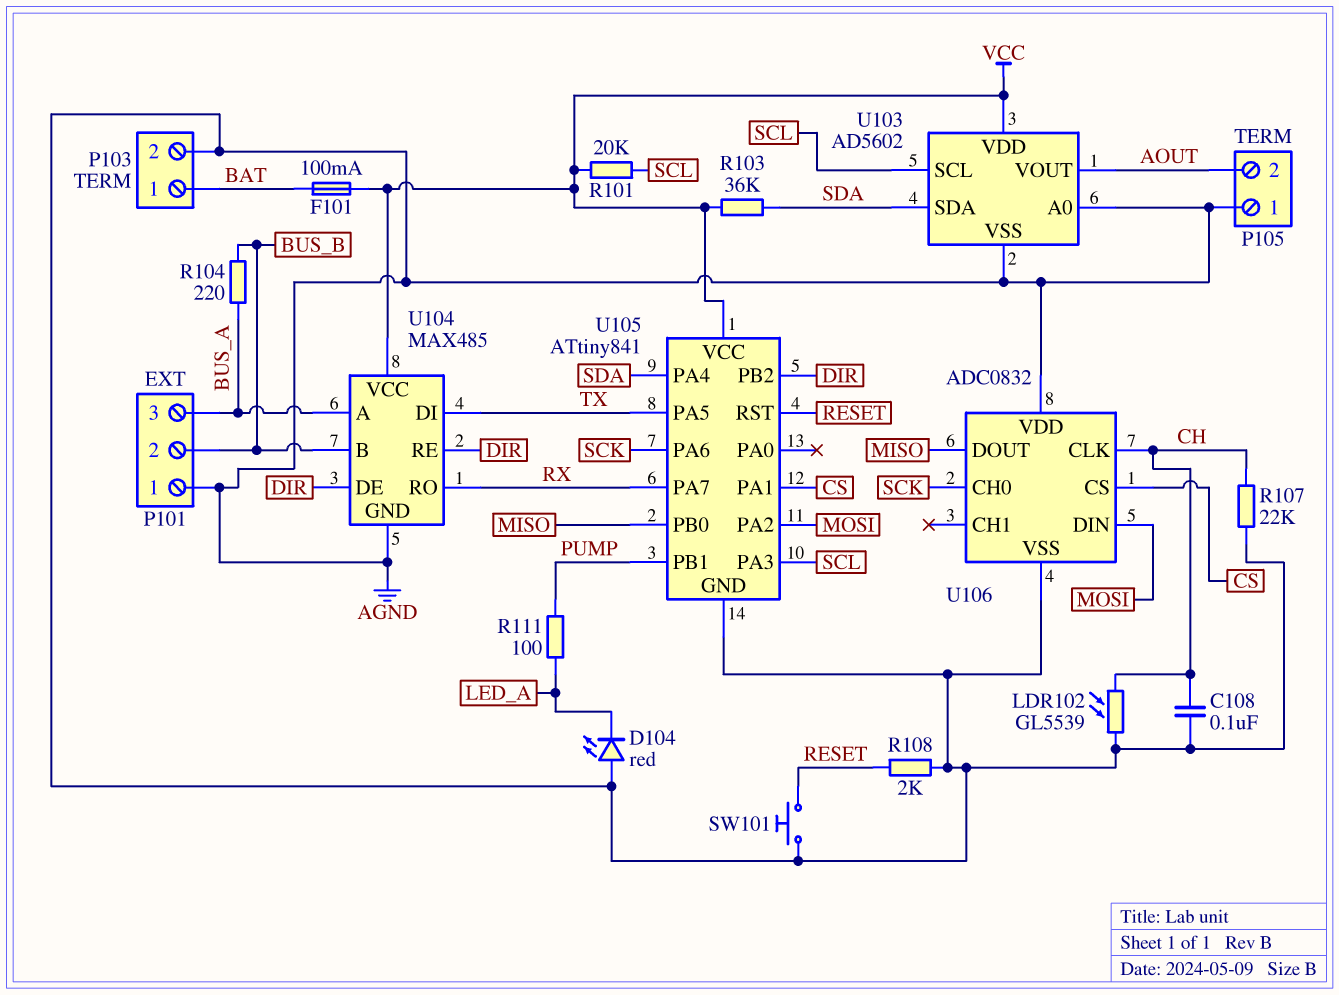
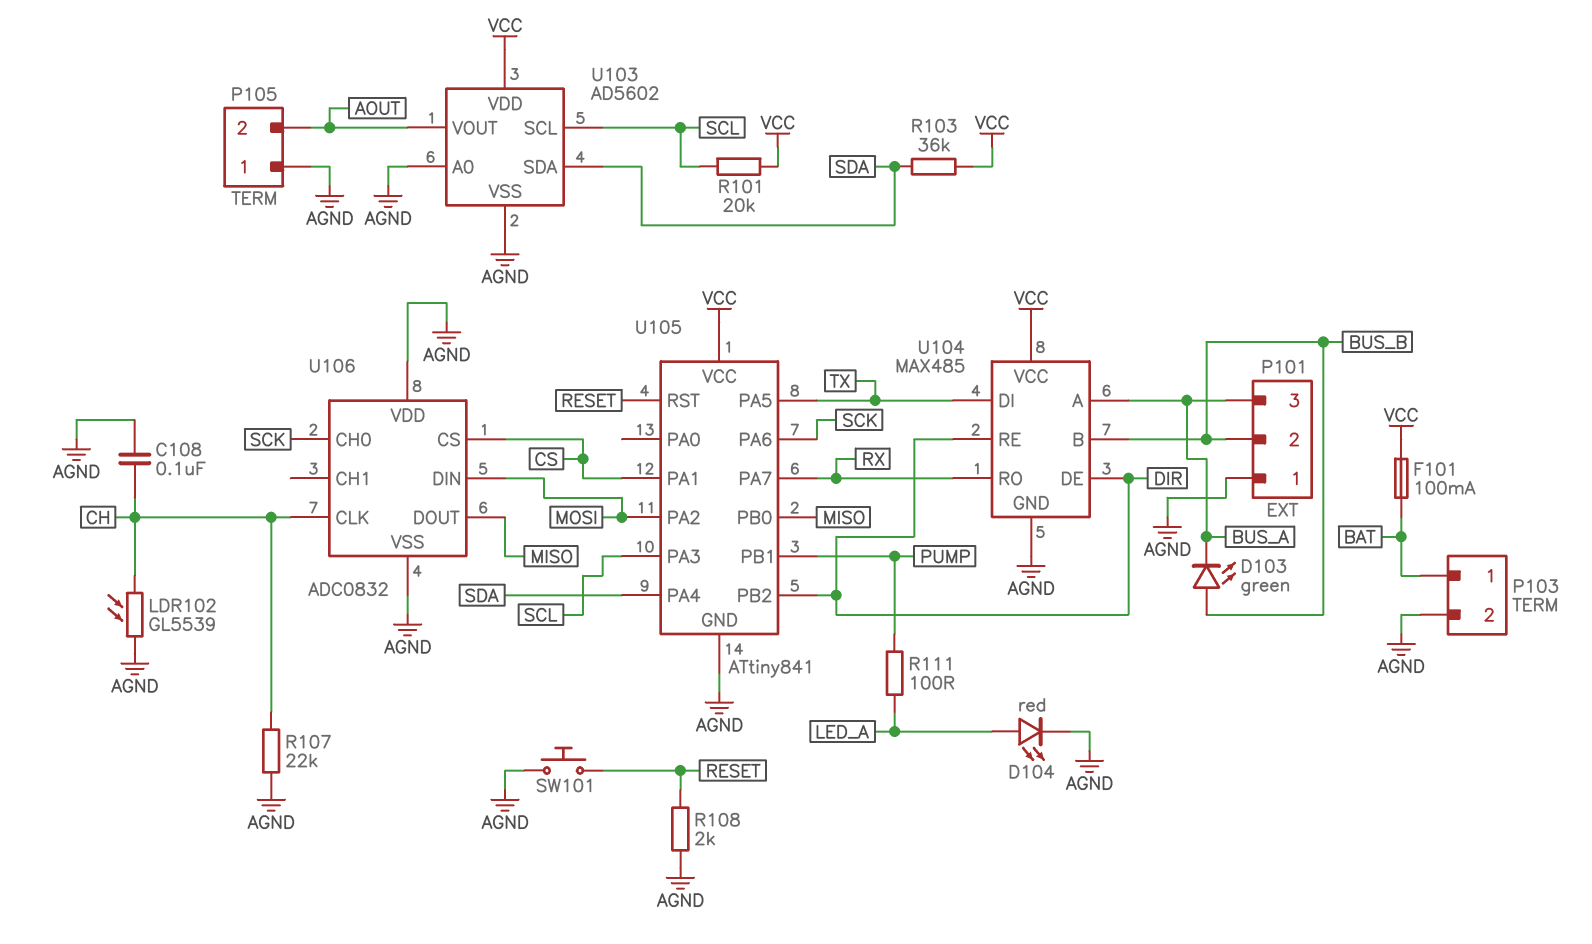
D103: none -> LED green (A BUS_B, K BUS_A)
D104: LED red (A AGND, K LED_A) -> LED red (A LED_A, K AGND)
R104: 220 (BUS_A, BUS_B) -> none

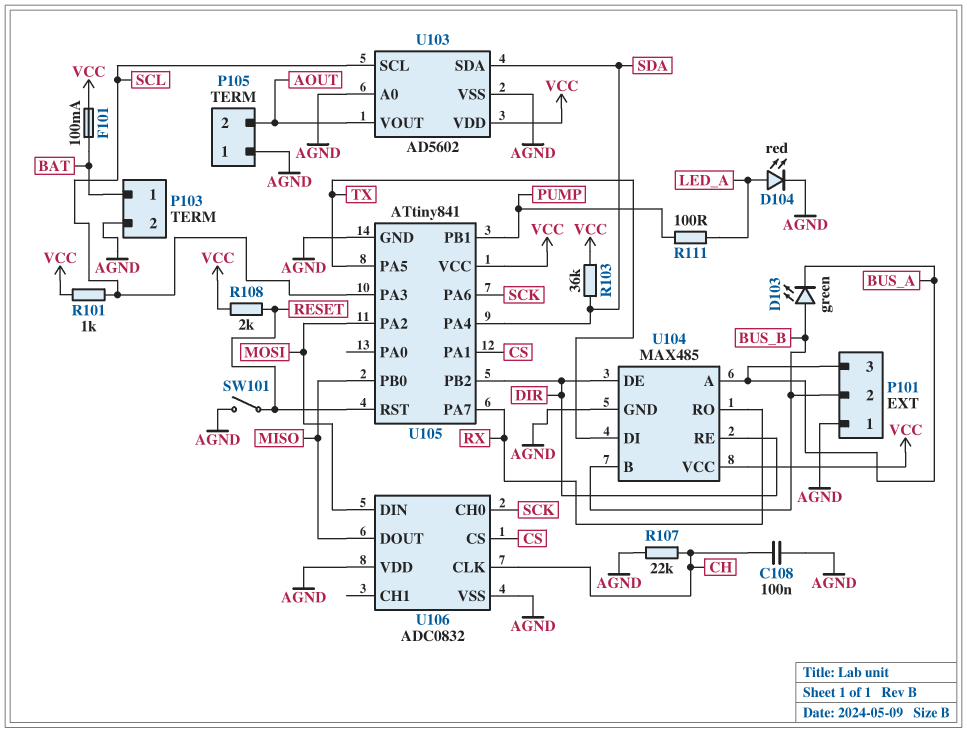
LDR102: GL5539 (AGND, CH) -> none
R101: 20k (SCL, VCC) -> 1k (SCL, VCC)
R108: 2k (AGND, RESET) -> 2k (RESET, VCC)
SW101: button (AGND, RESET) -> switch (AGND, RESET)

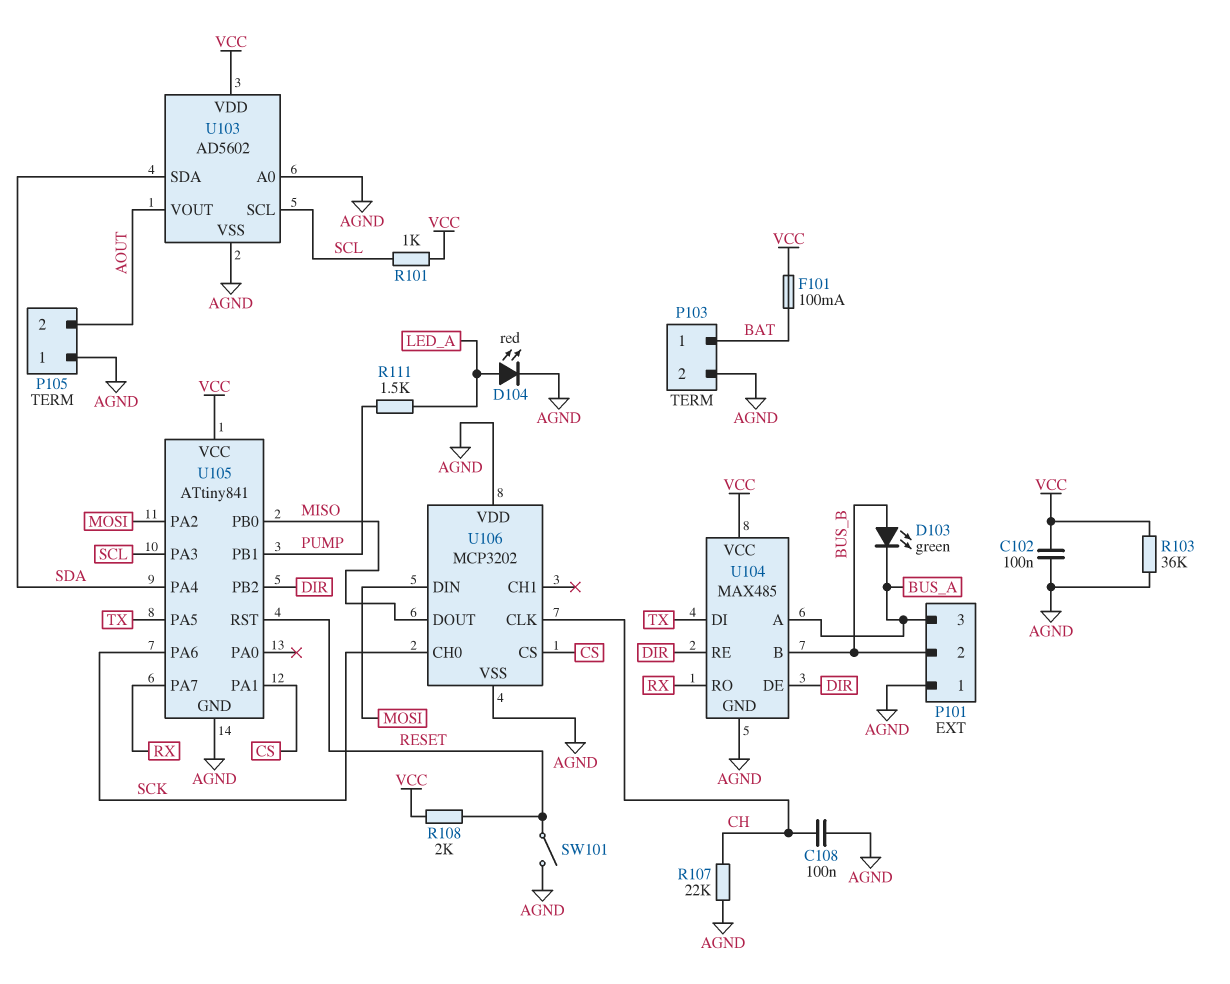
C102: none -> 100nF (AGND, VCC)
R103: 36k (SDA, VCC) -> 36k (AGND, VCC)
R111: 100 (LED_A, PUMP) -> 1.5k (LED_A, PUMP)
U106: ADC0832 -> MCP3202

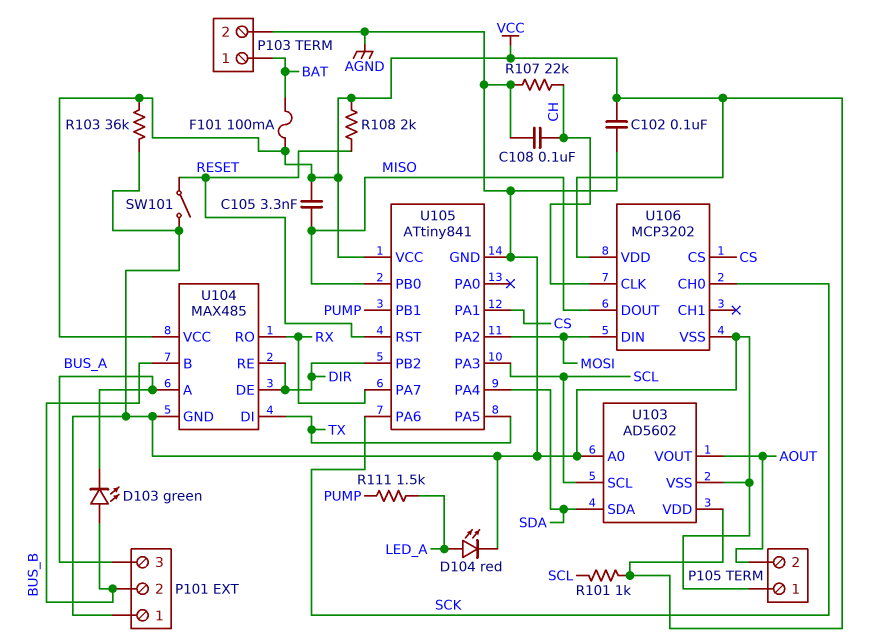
C105: none -> 3.3nF (MISO, VCC)
U106 pin VDD: AGND -> VCC

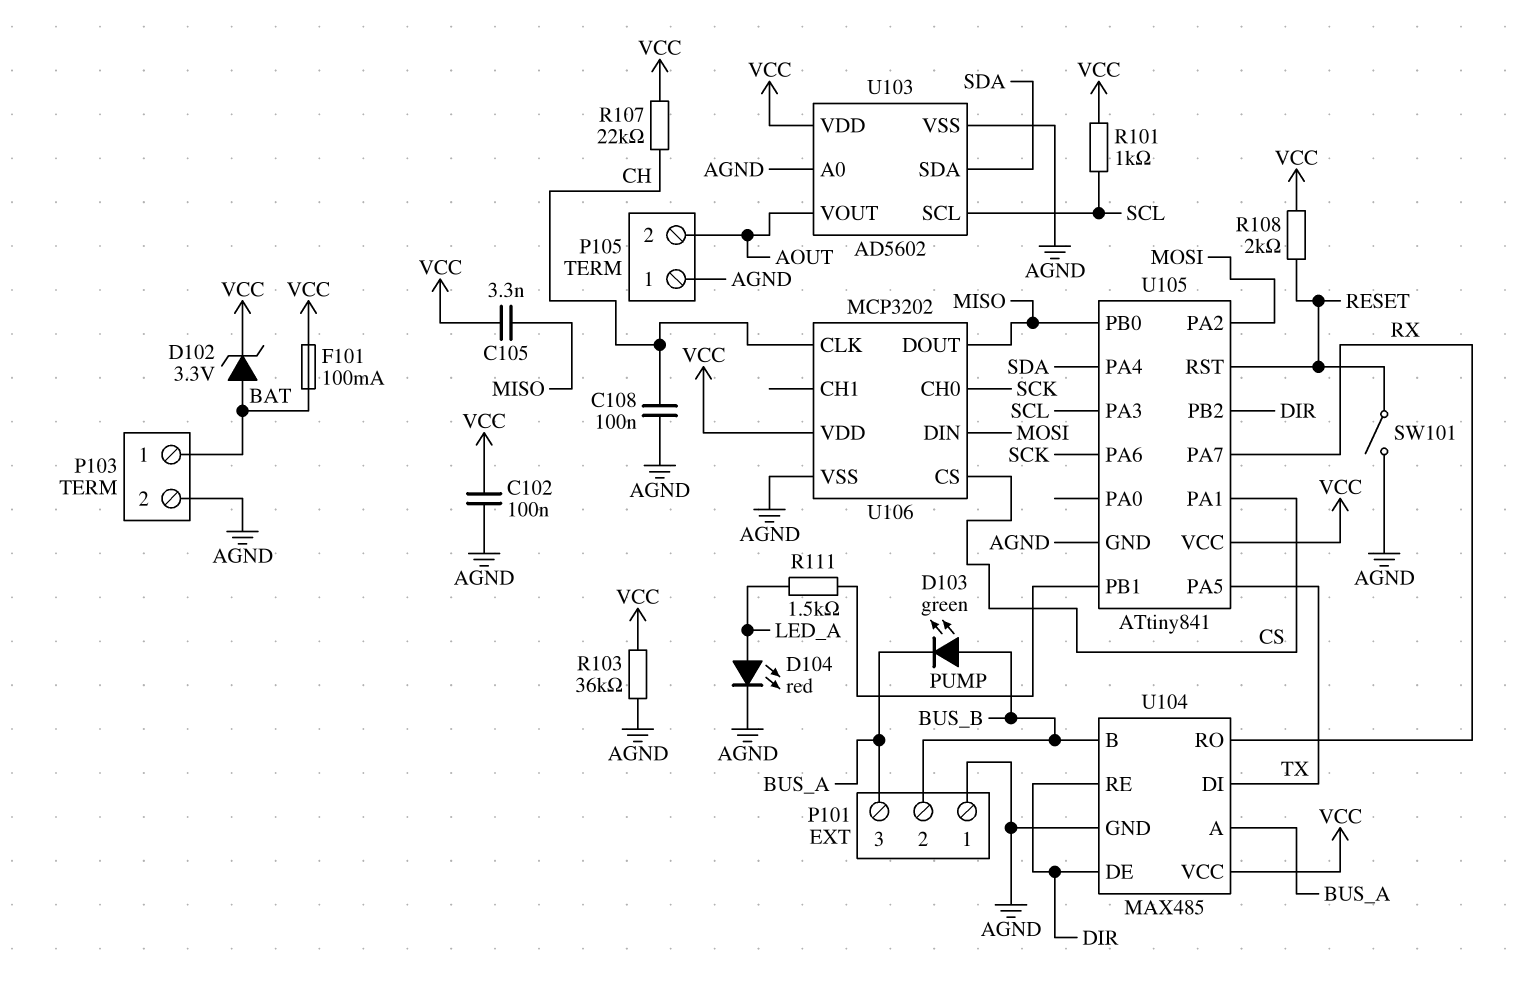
D102: none -> zener 3.3V (A BAT, K VCC)
R107: 22k (AGND, CH) -> 22k (CH, VCC)

